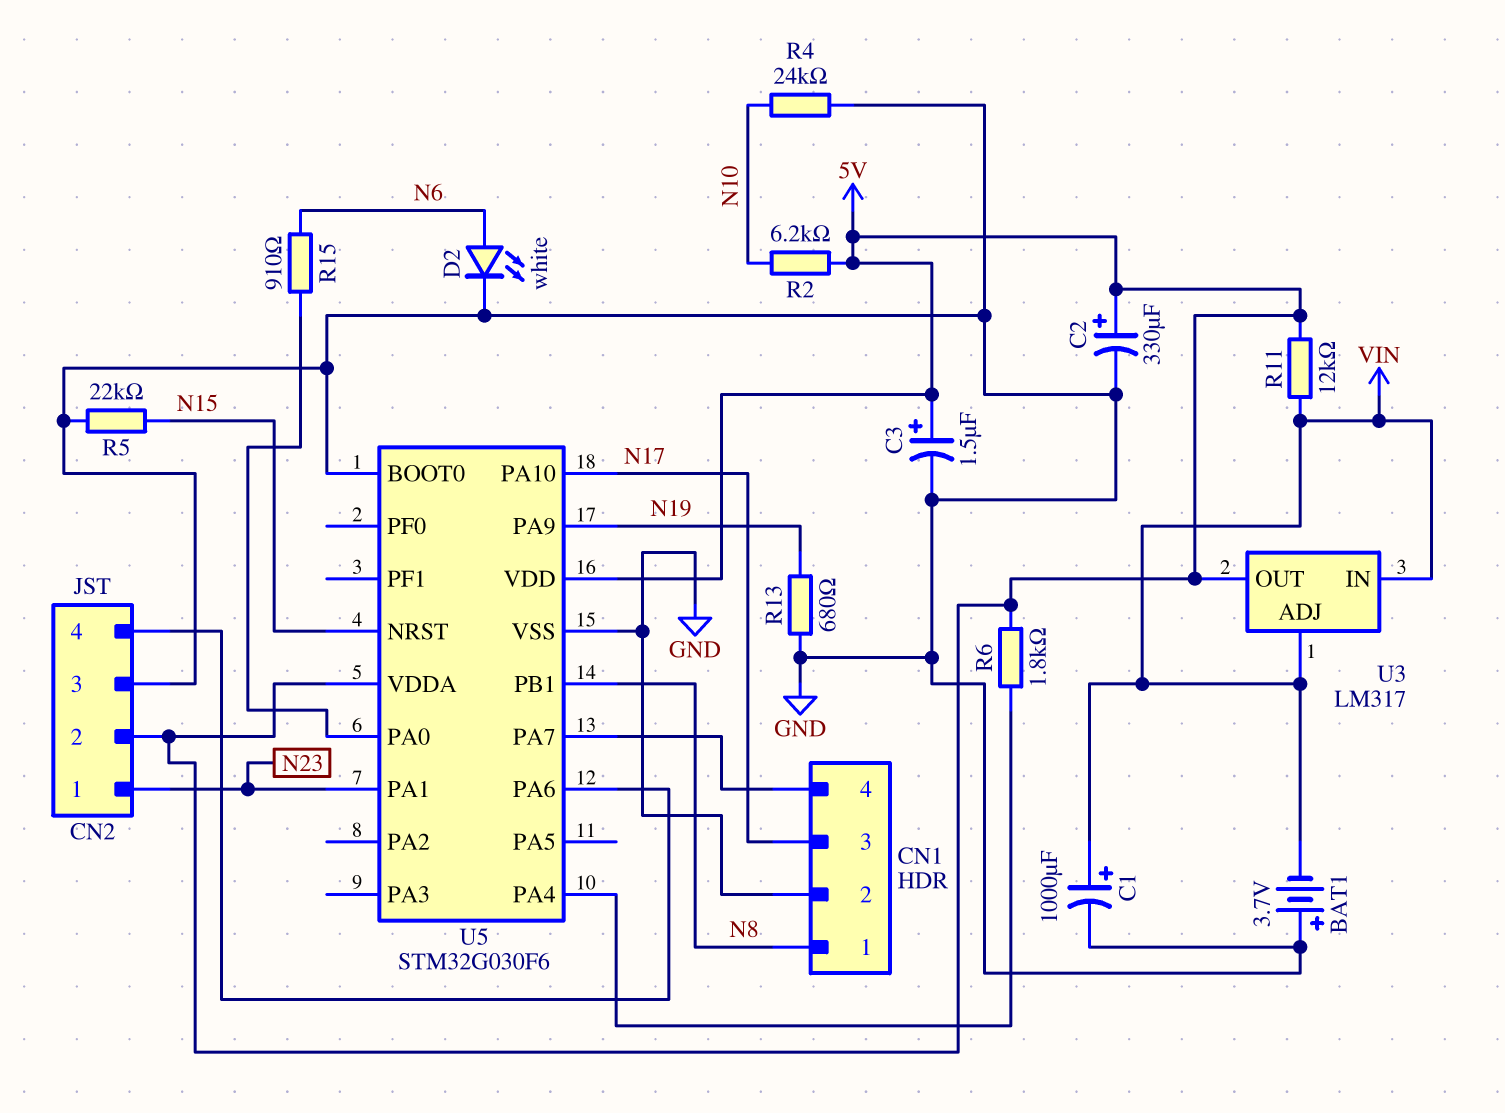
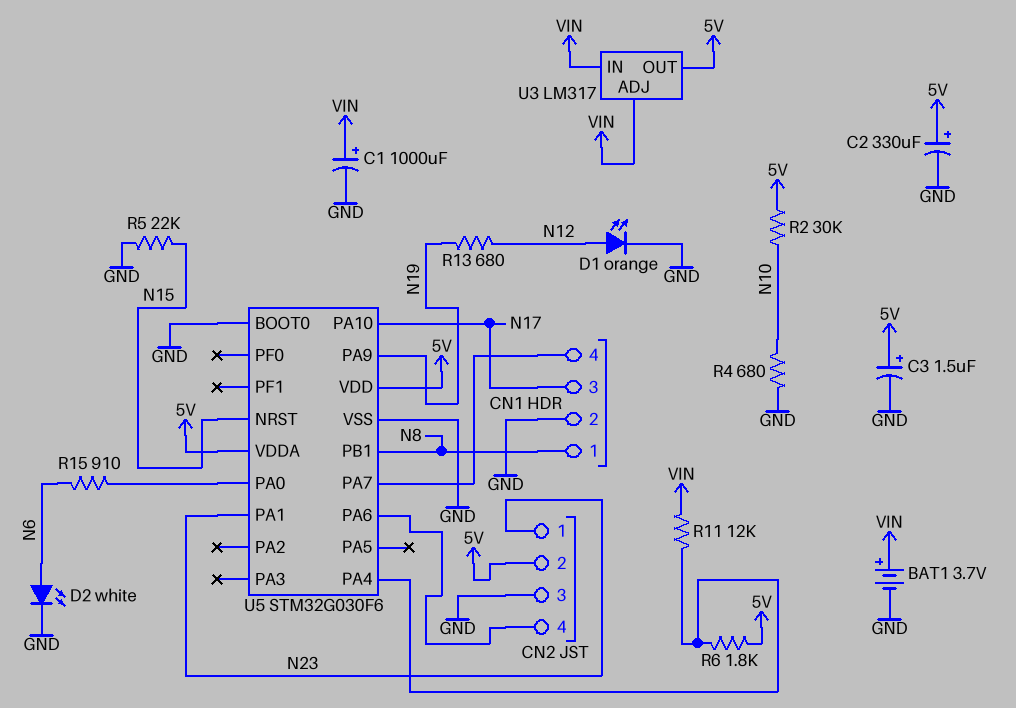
BAT1: 3.7V (plus GND, minus VIN) -> 3.7V (plus VIN, minus GND)
D1: none -> LED orange (A N12, K GND)
R2: 6.2k (5V, N10) -> 30k (5V, N10)
R4: 24k (GND, N10) -> 680 (GND, N10)
R11: 12k (5V, VIN) -> 12k (U5/PA4, VIN)
R13: 680 (GND, N19) -> 680 (N12, N19)

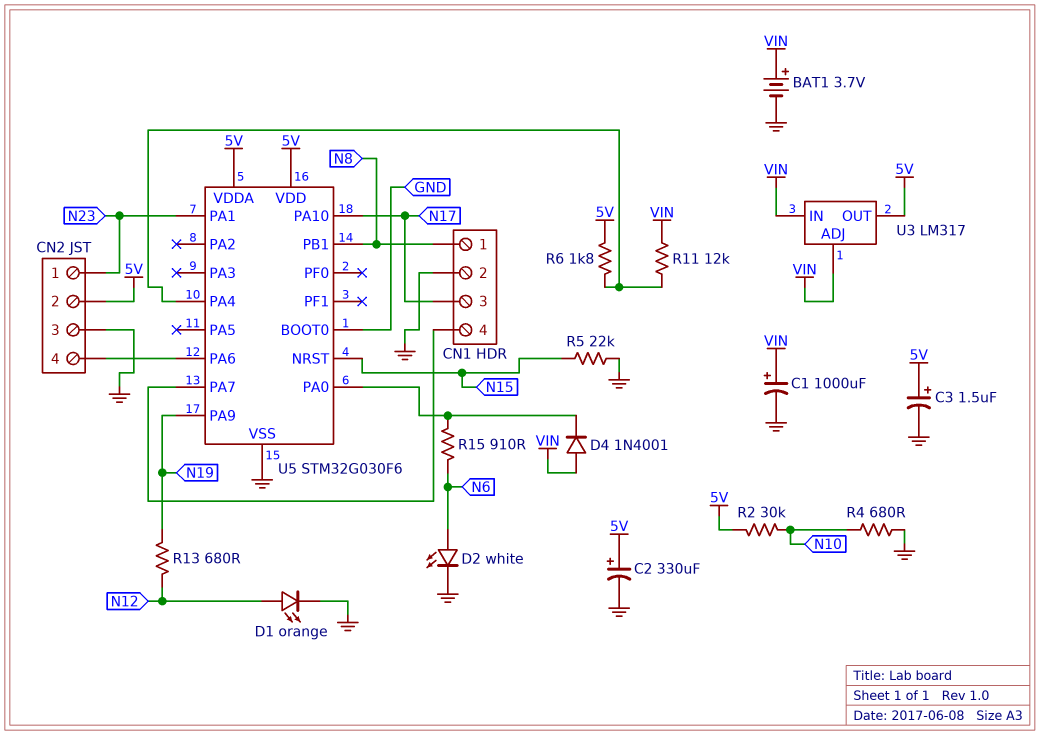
D4: none -> diode 1N4001 (A VIN, K U5/PA0)

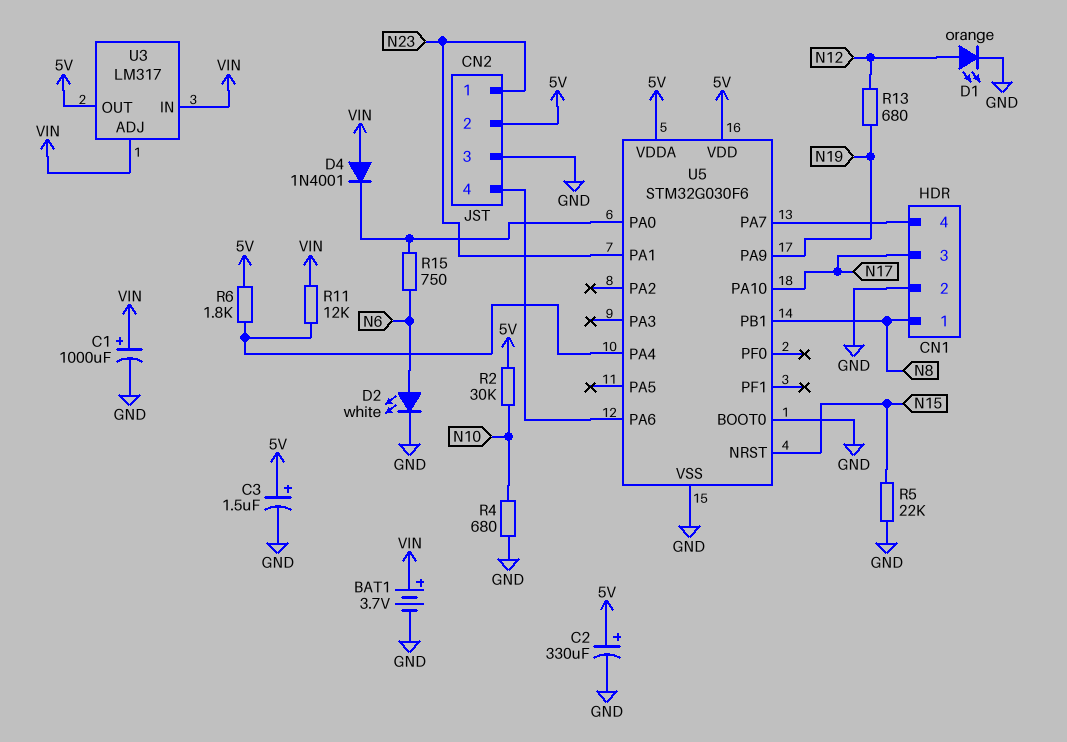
R15: 910 (N6, U5/PA0) -> 750 (N6, U5/PA0)

